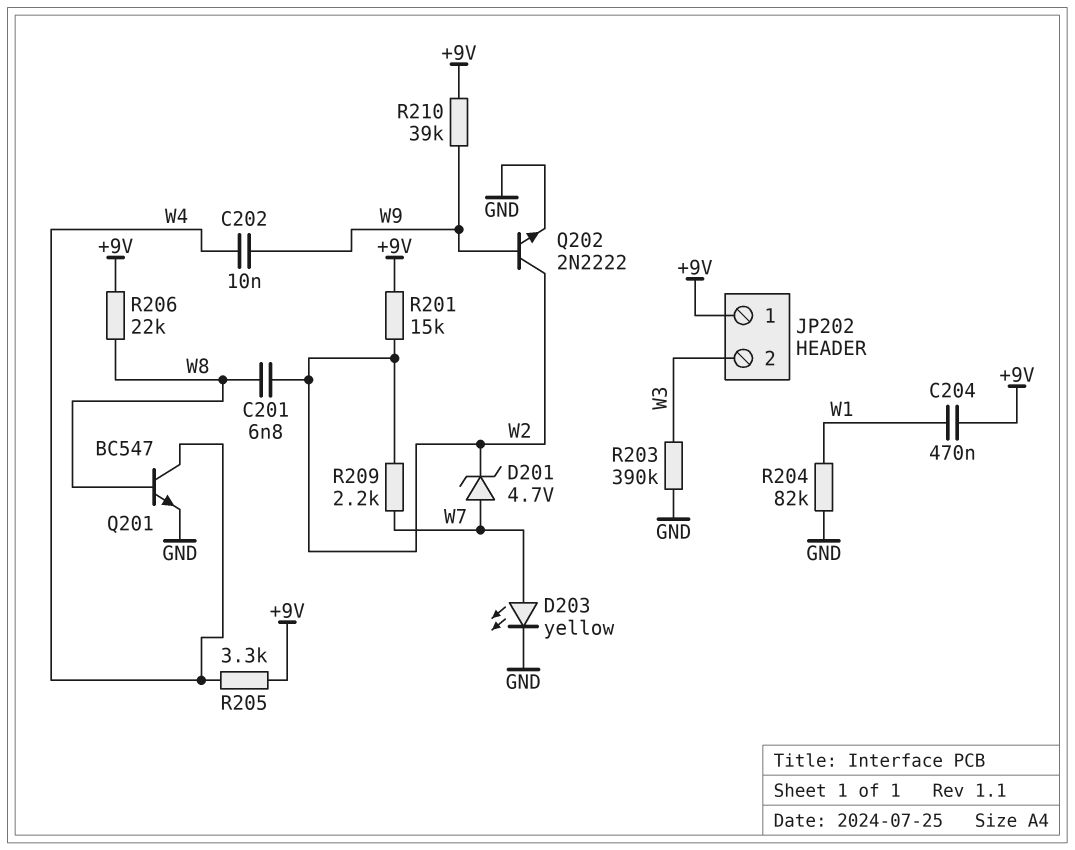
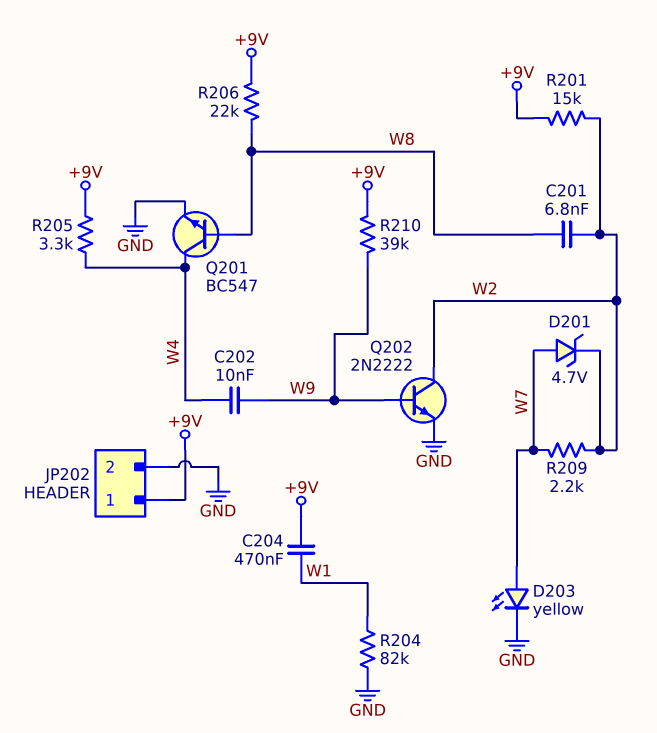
JP202 pin 2: W3 -> GND
R203: 390k (GND, W3) -> none

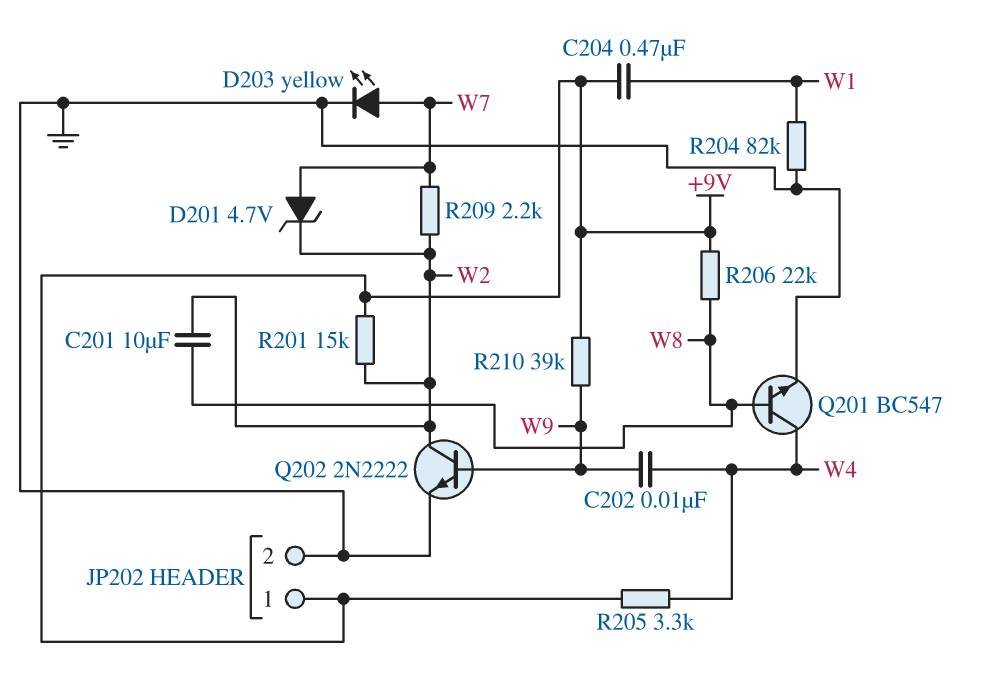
C201: 6.8nF (W2, W8) -> 10uF (W2, W8)

